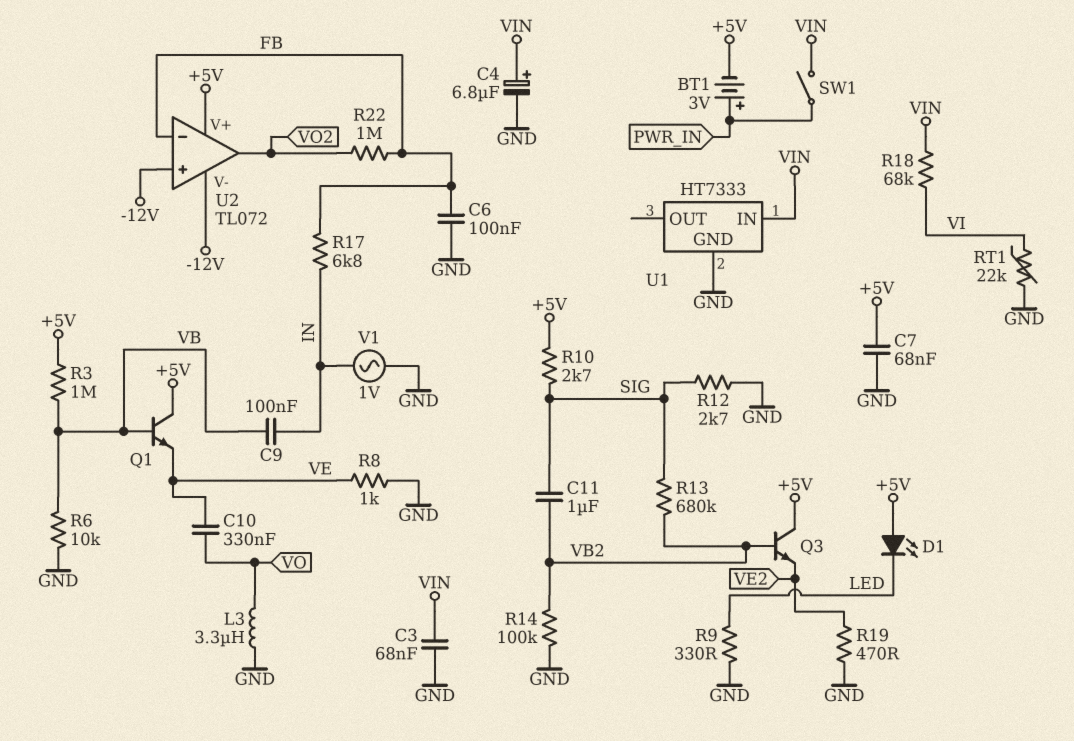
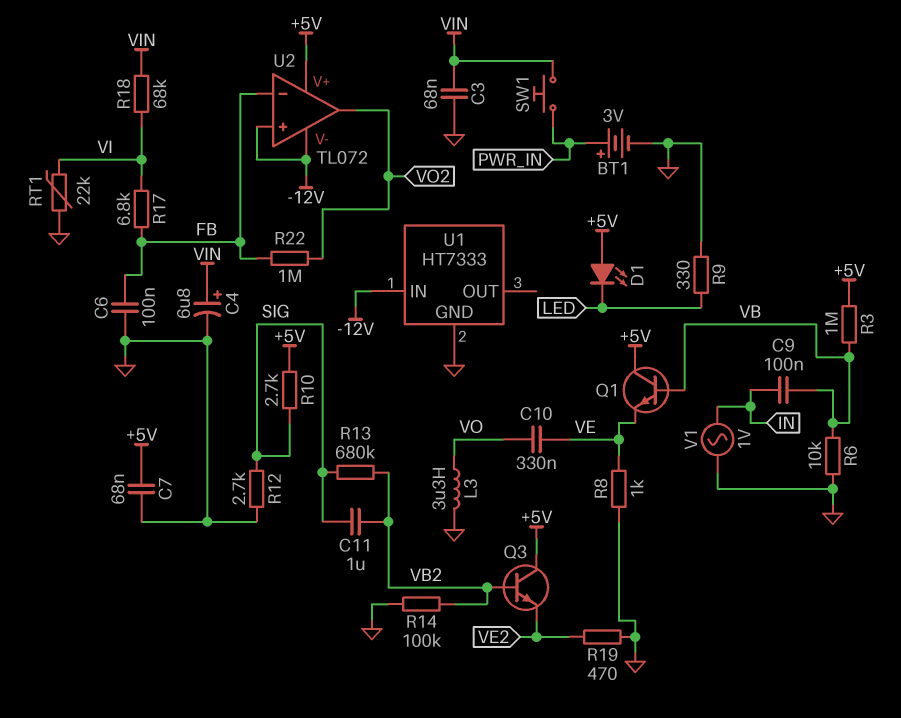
BT1: 3V (plus PWR_IN, minus +5V) -> 3V (plus PWR_IN, minus GND)
R17: 6.8k (FB, IN) -> 6.8k (FB, VI)
SW1: switch (PWR_IN, VIN) -> button (PWR_IN, VIN)
U1 pin IN: VIN -> -12V

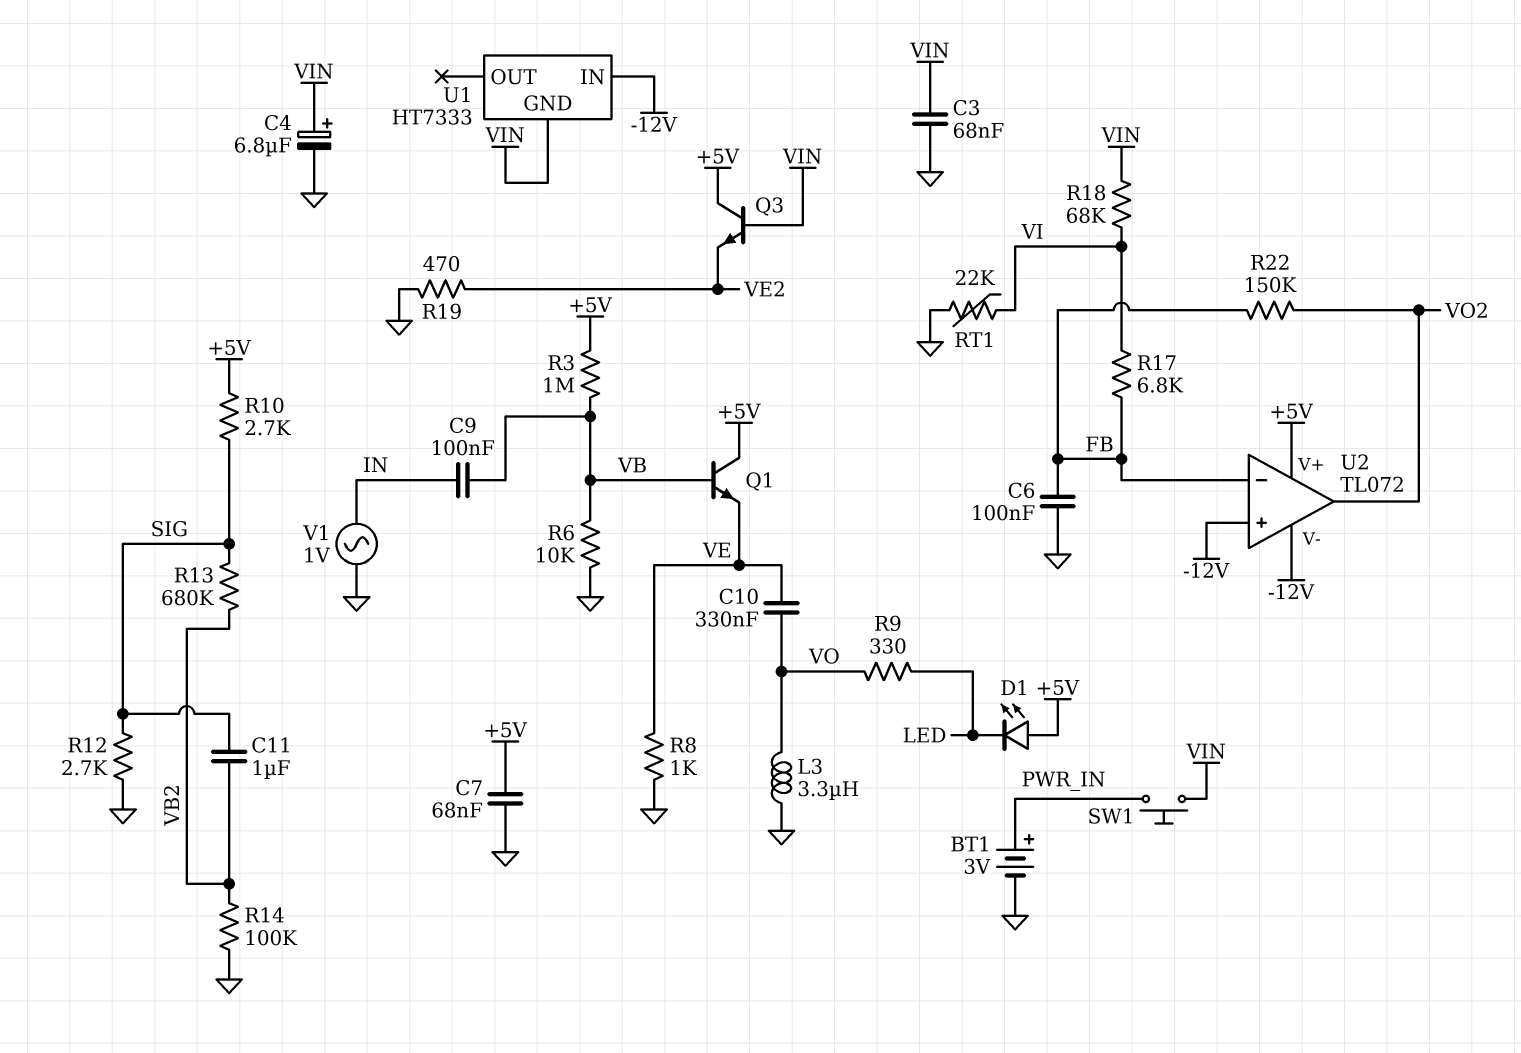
Q3: NPN (B VB2, C +5V, E VE2) -> NPN (B VIN, C +5V, E VE2)
R9: 330 (GND, LED) -> 330 (LED, VO)
R22: 1M (FB, VO2) -> 150k (FB, VO2)
U1 pin GND: GND -> VIN

